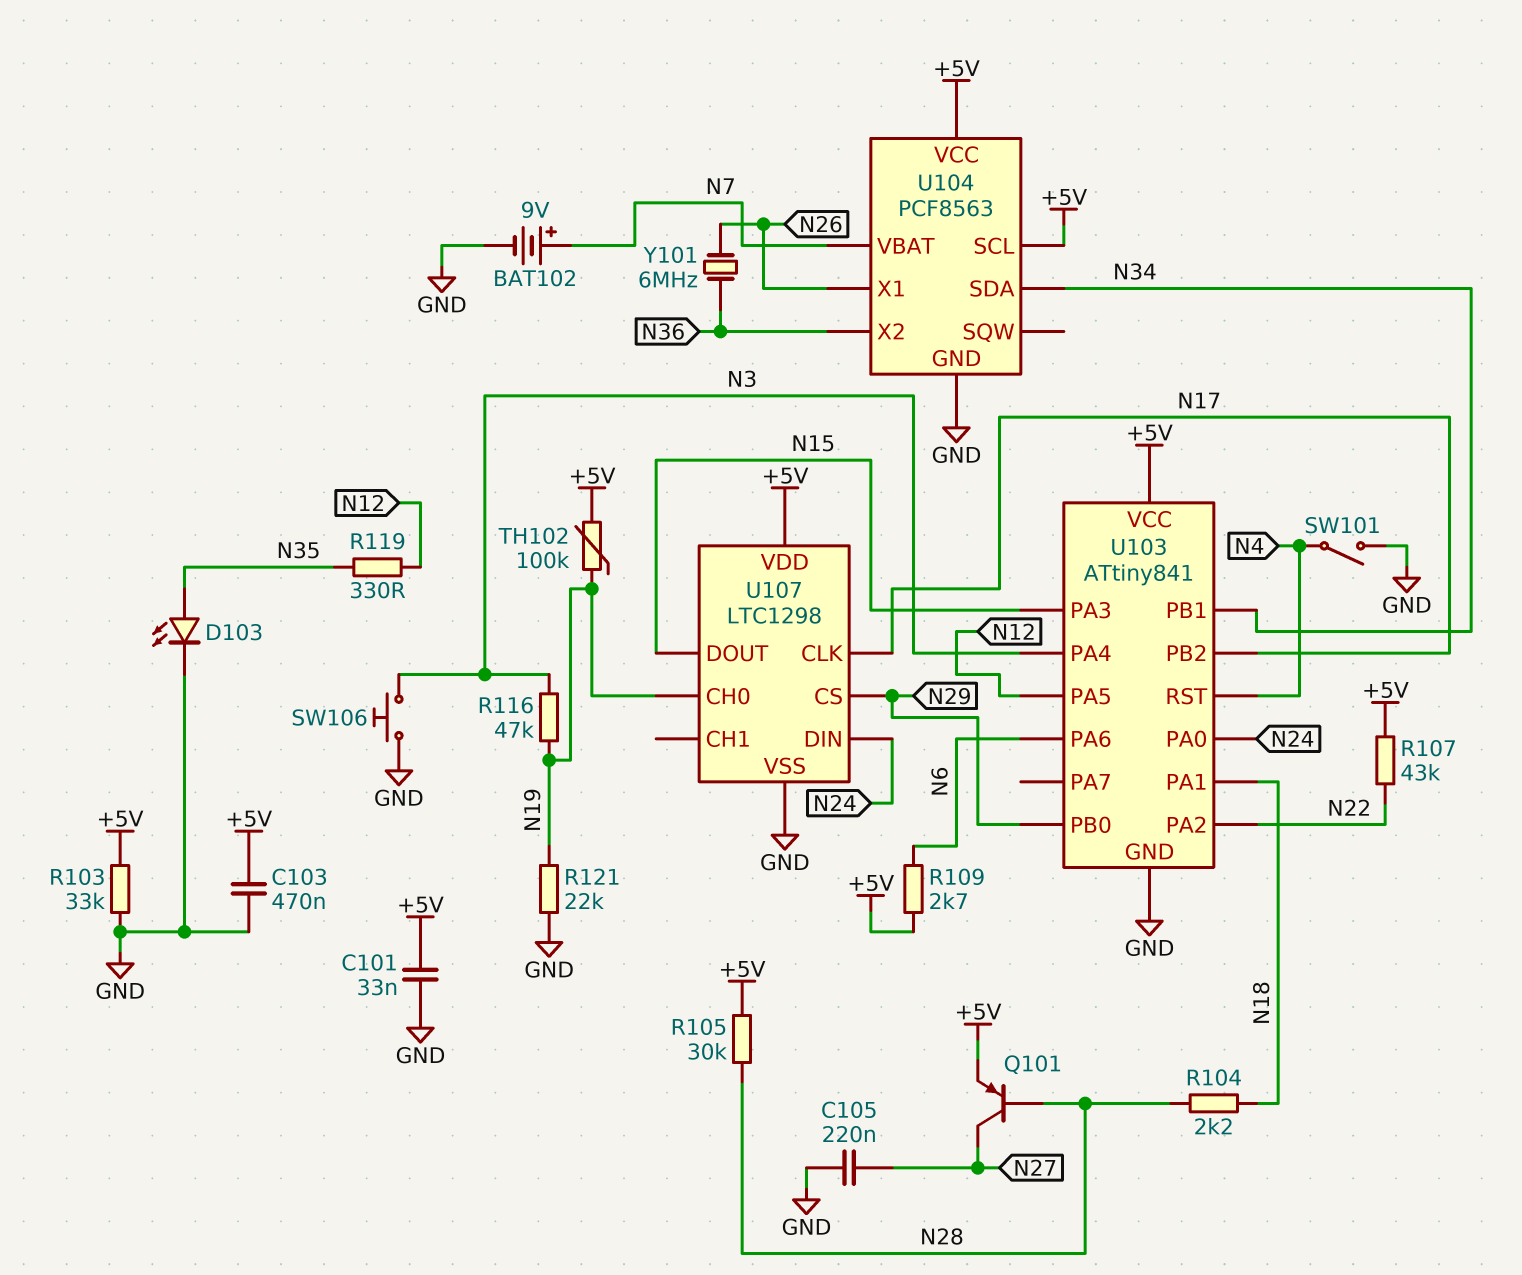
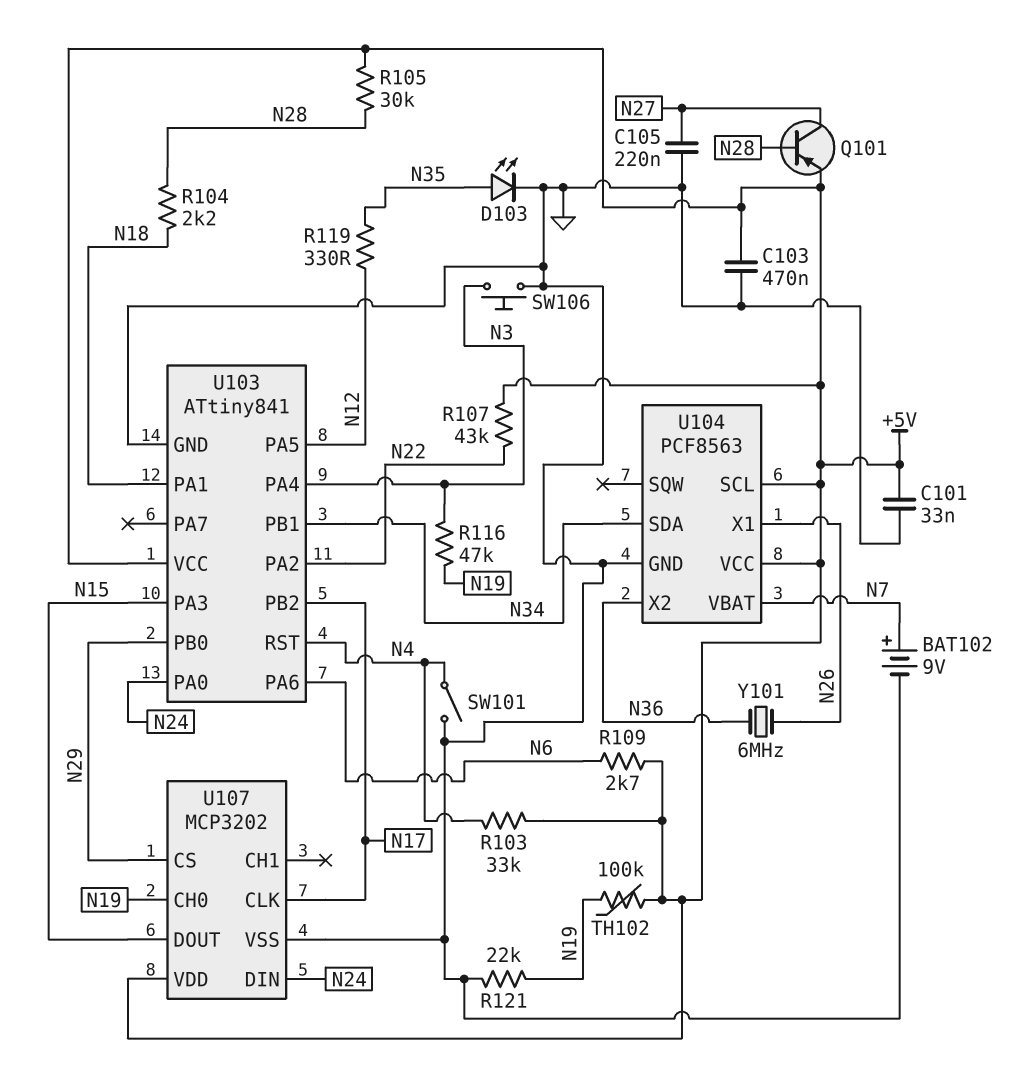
R103: 33k (+5V, GND) -> 33k (+5V, N4)
U107: LTC1298 -> MCP3202

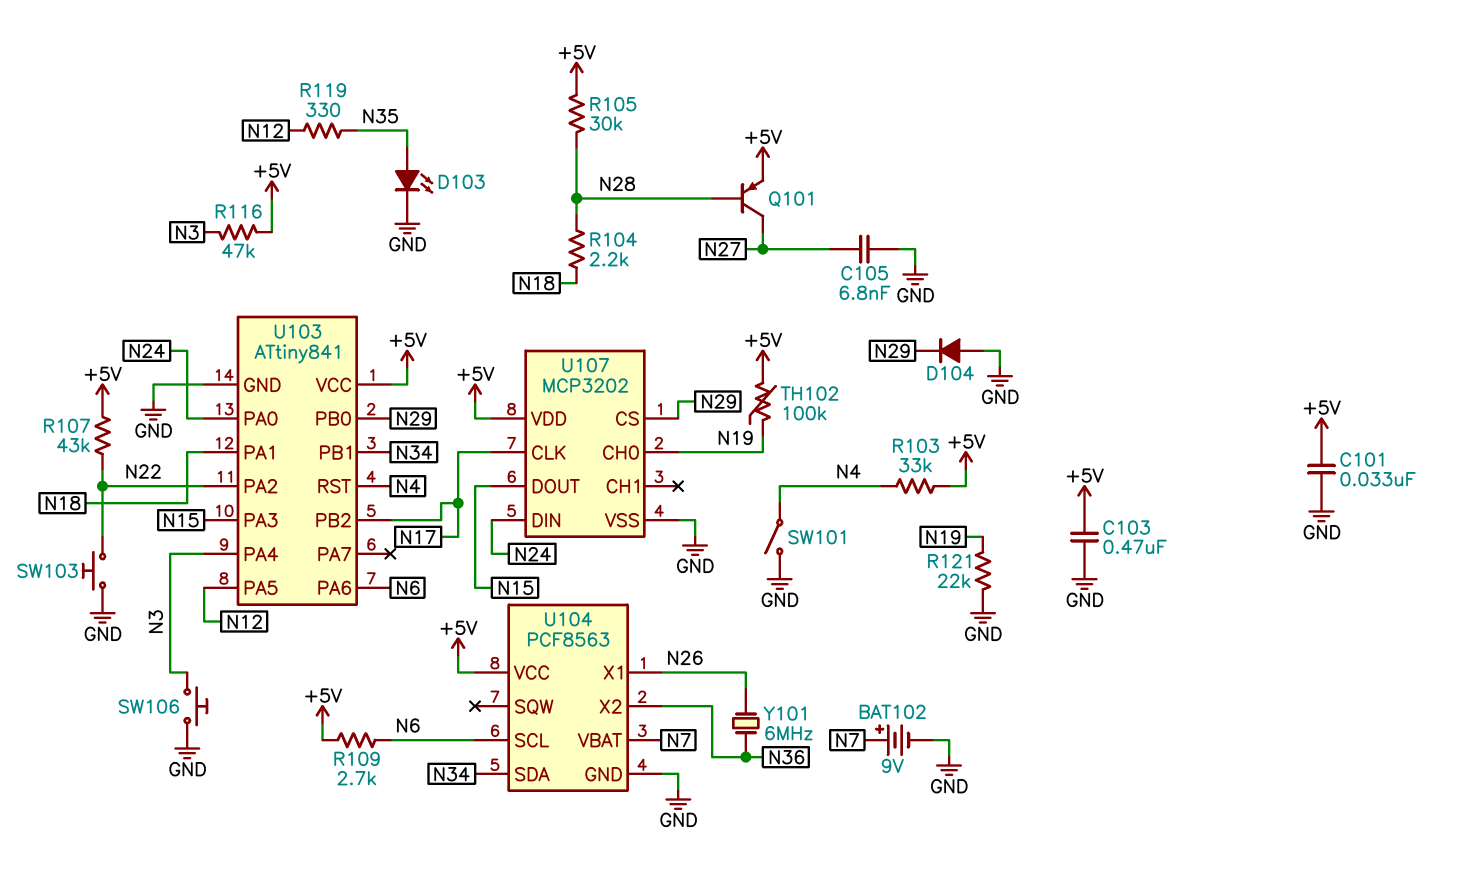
C105: 220nF (GND, N27) -> 6.8nF (GND, N27)
D104: none -> diode (A GND, K N29)
R116: 47k (N3, N19) -> 47k (+5V, N3)
SW103: none -> button (GND, N22)
U104 pin SCL: +5V -> N6

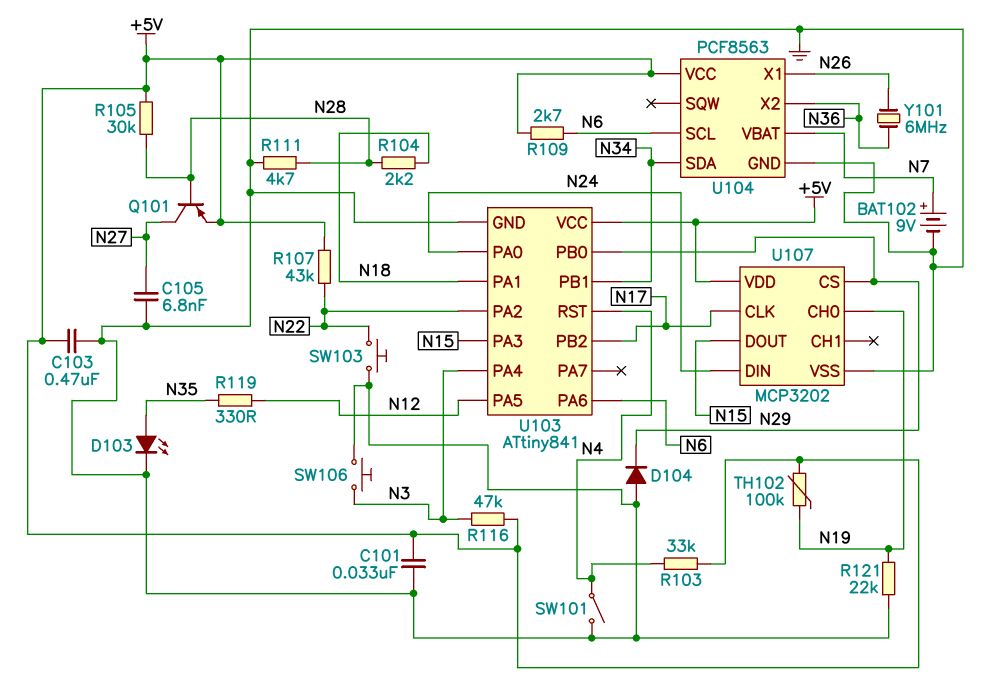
R111: none -> 4.7k (GND, N28)

